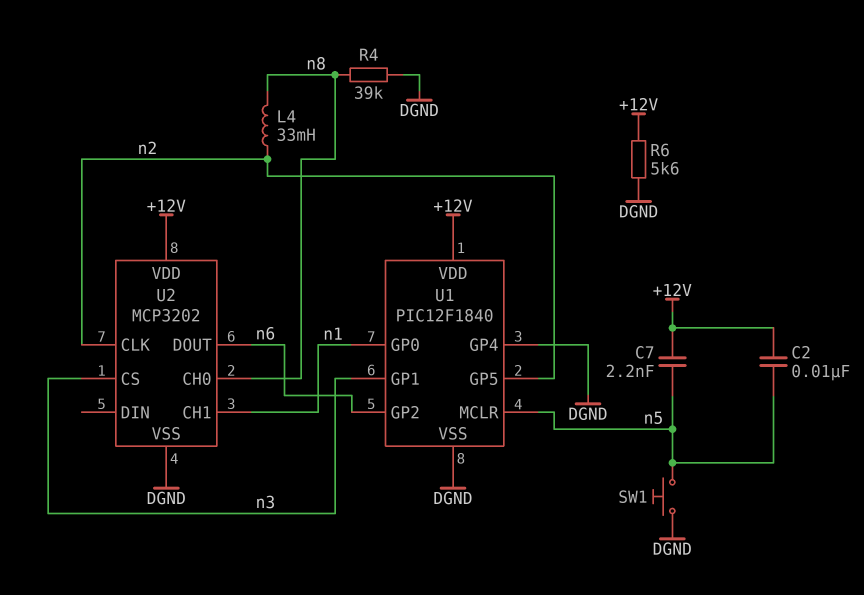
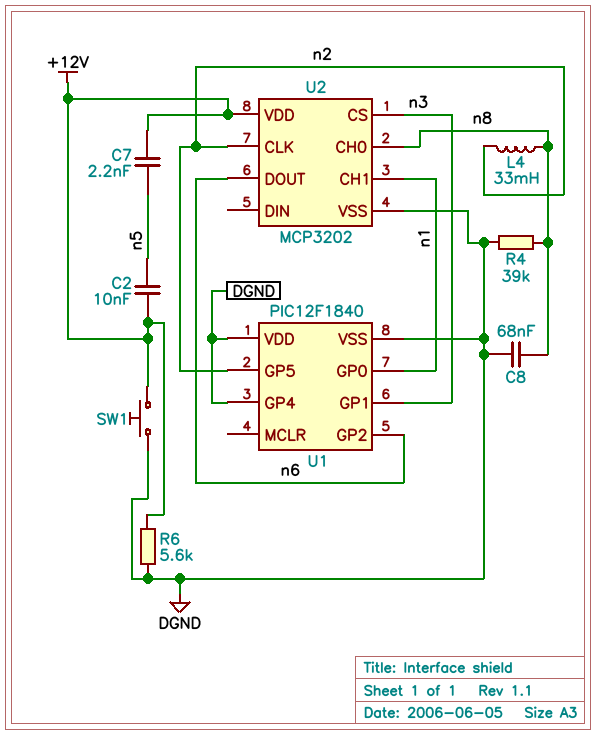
C8: none -> 68nF (DGND, n8)
SW1: button (DGND, n5) -> button (+12V, DGND)
U1 pin MCLR: n5 -> none
U1 pin VDD: +12V -> DGND

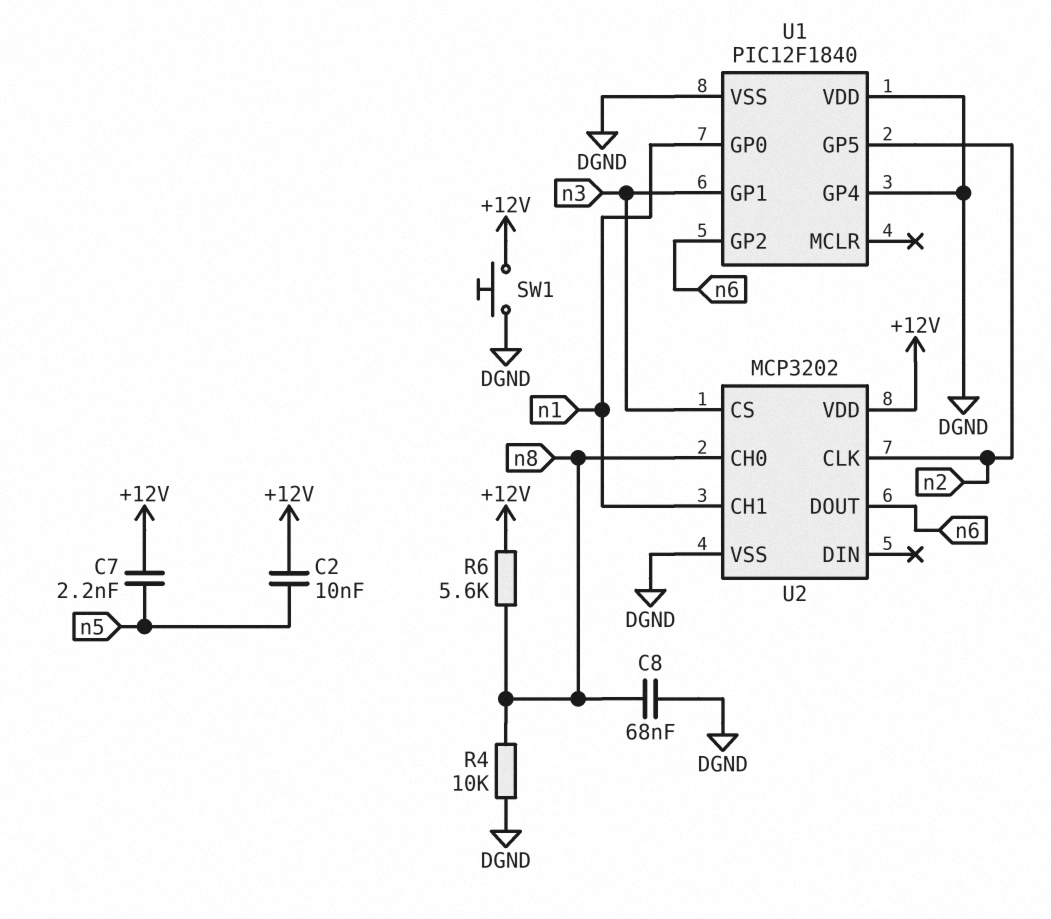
L4: 33mH (n2, n8) -> none
R4: 39k (DGND, n8) -> 10k (DGND, n8)
R6: 5.6k (+12V, DGND) -> 5.6k (+12V, n8)

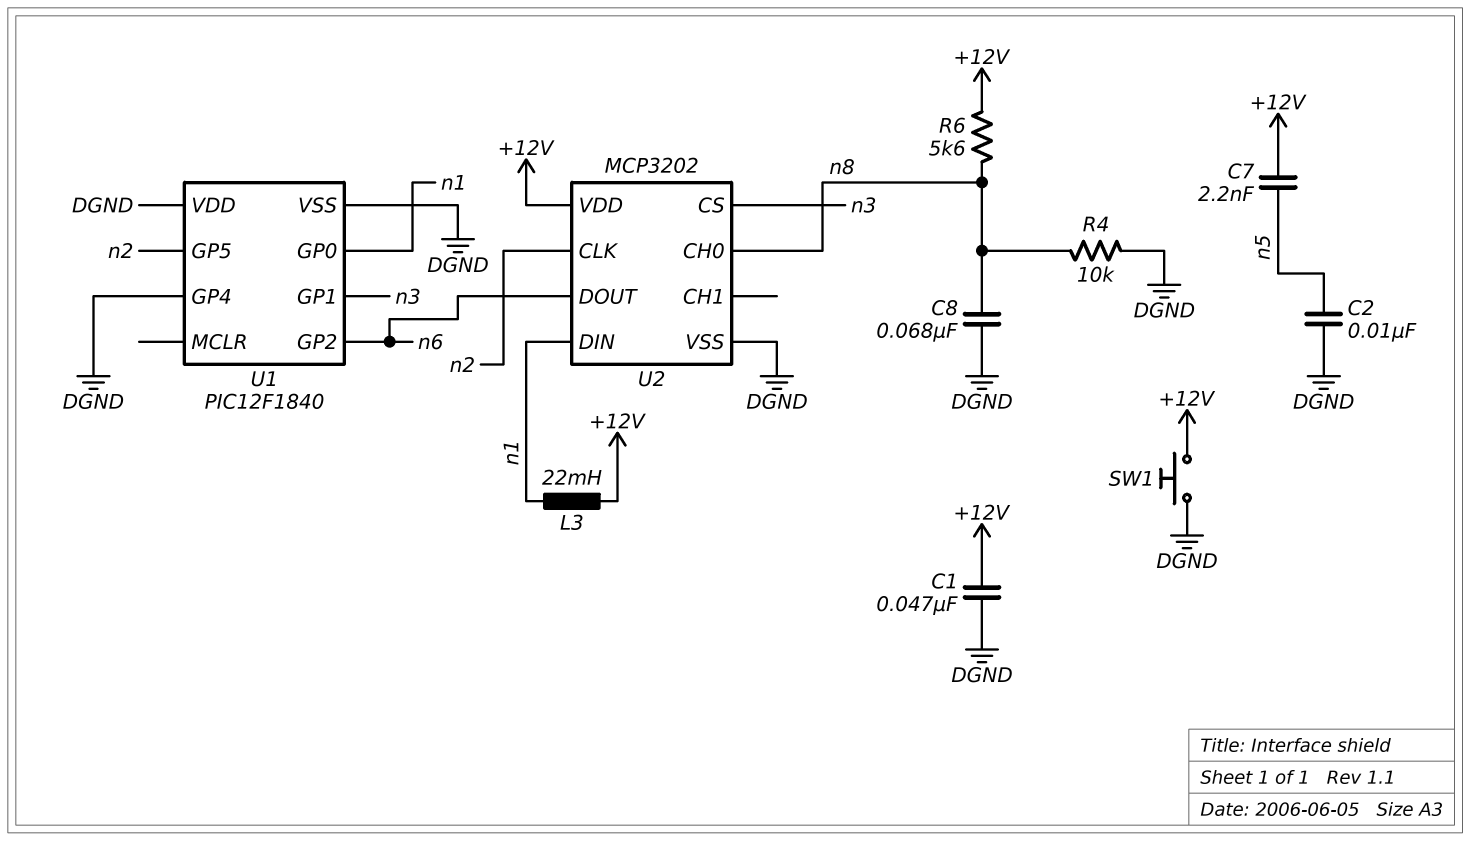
C1: none -> 47nF (+12V, DGND)
C2: 10nF (+12V, n5) -> 10nF (DGND, n5)
L3: none -> 22mH (+12V, n1)
U2 pin CH1: n1 -> none
U2 pin DIN: none -> n1

